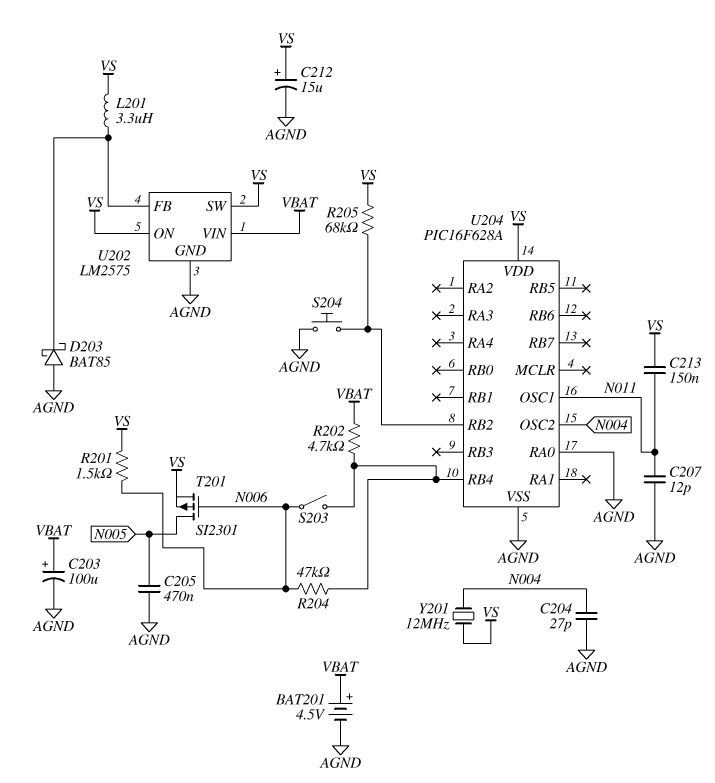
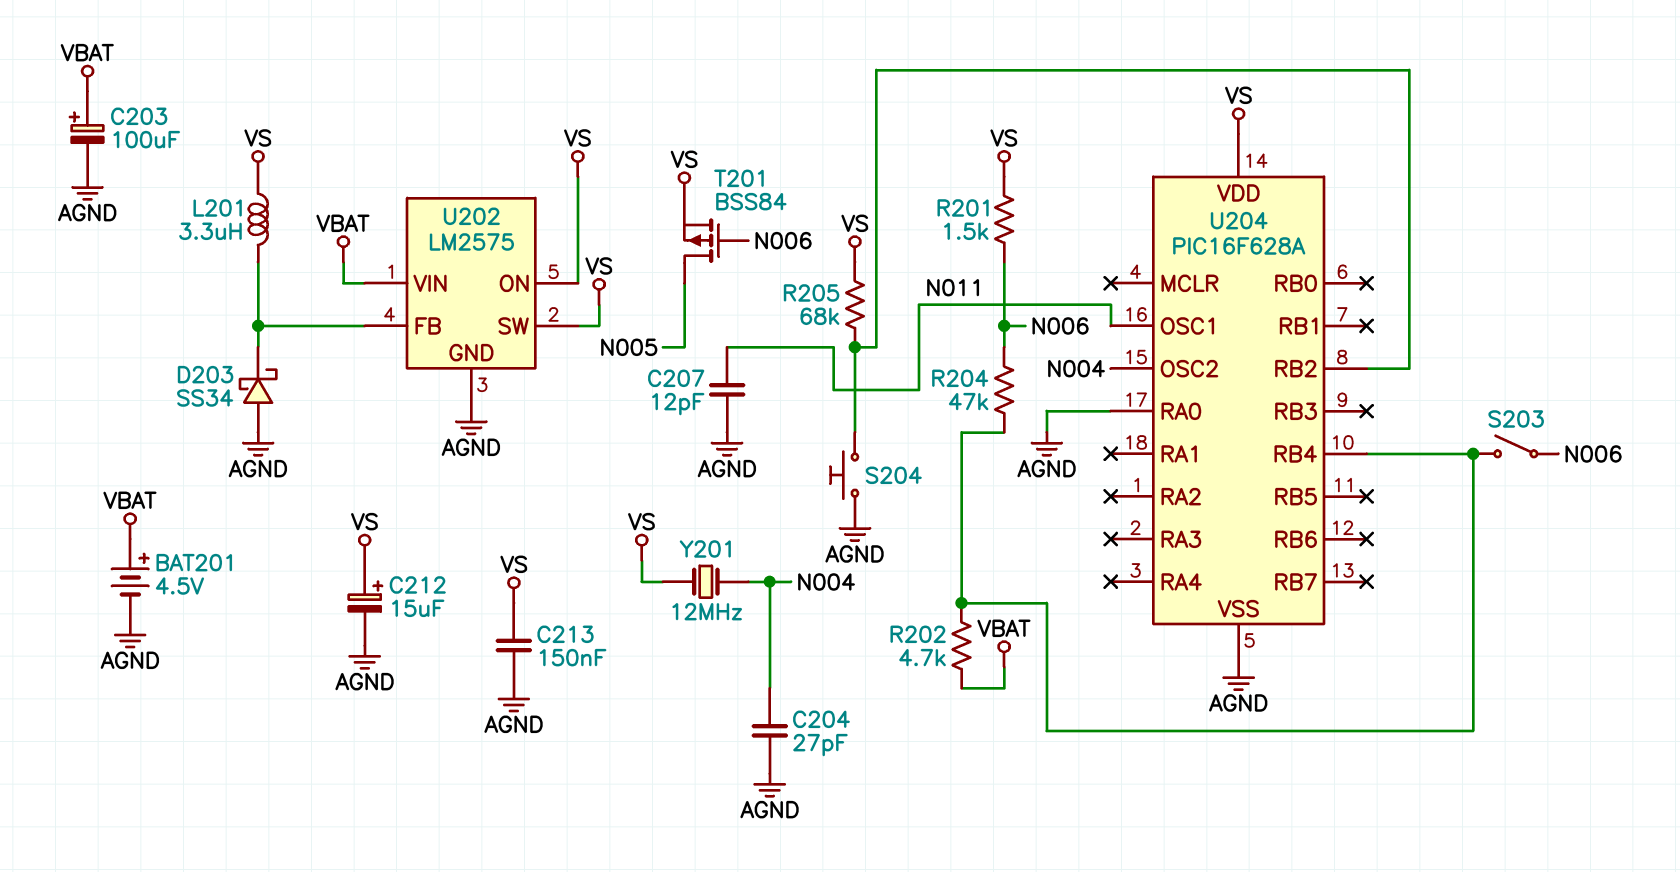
C205: 470nF (AGND, N005) -> none
C213: 150nF (N011, VS) -> 150nF (AGND, VS)
D203: schottky BAT85 (A AGND, K U202/FB) -> schottky SS34 (A AGND, K U202/FB)
T201: PMOS SI2301 (G N006, D N005, S VS) -> PMOS BSS84 (G N006, D N005, S VS)

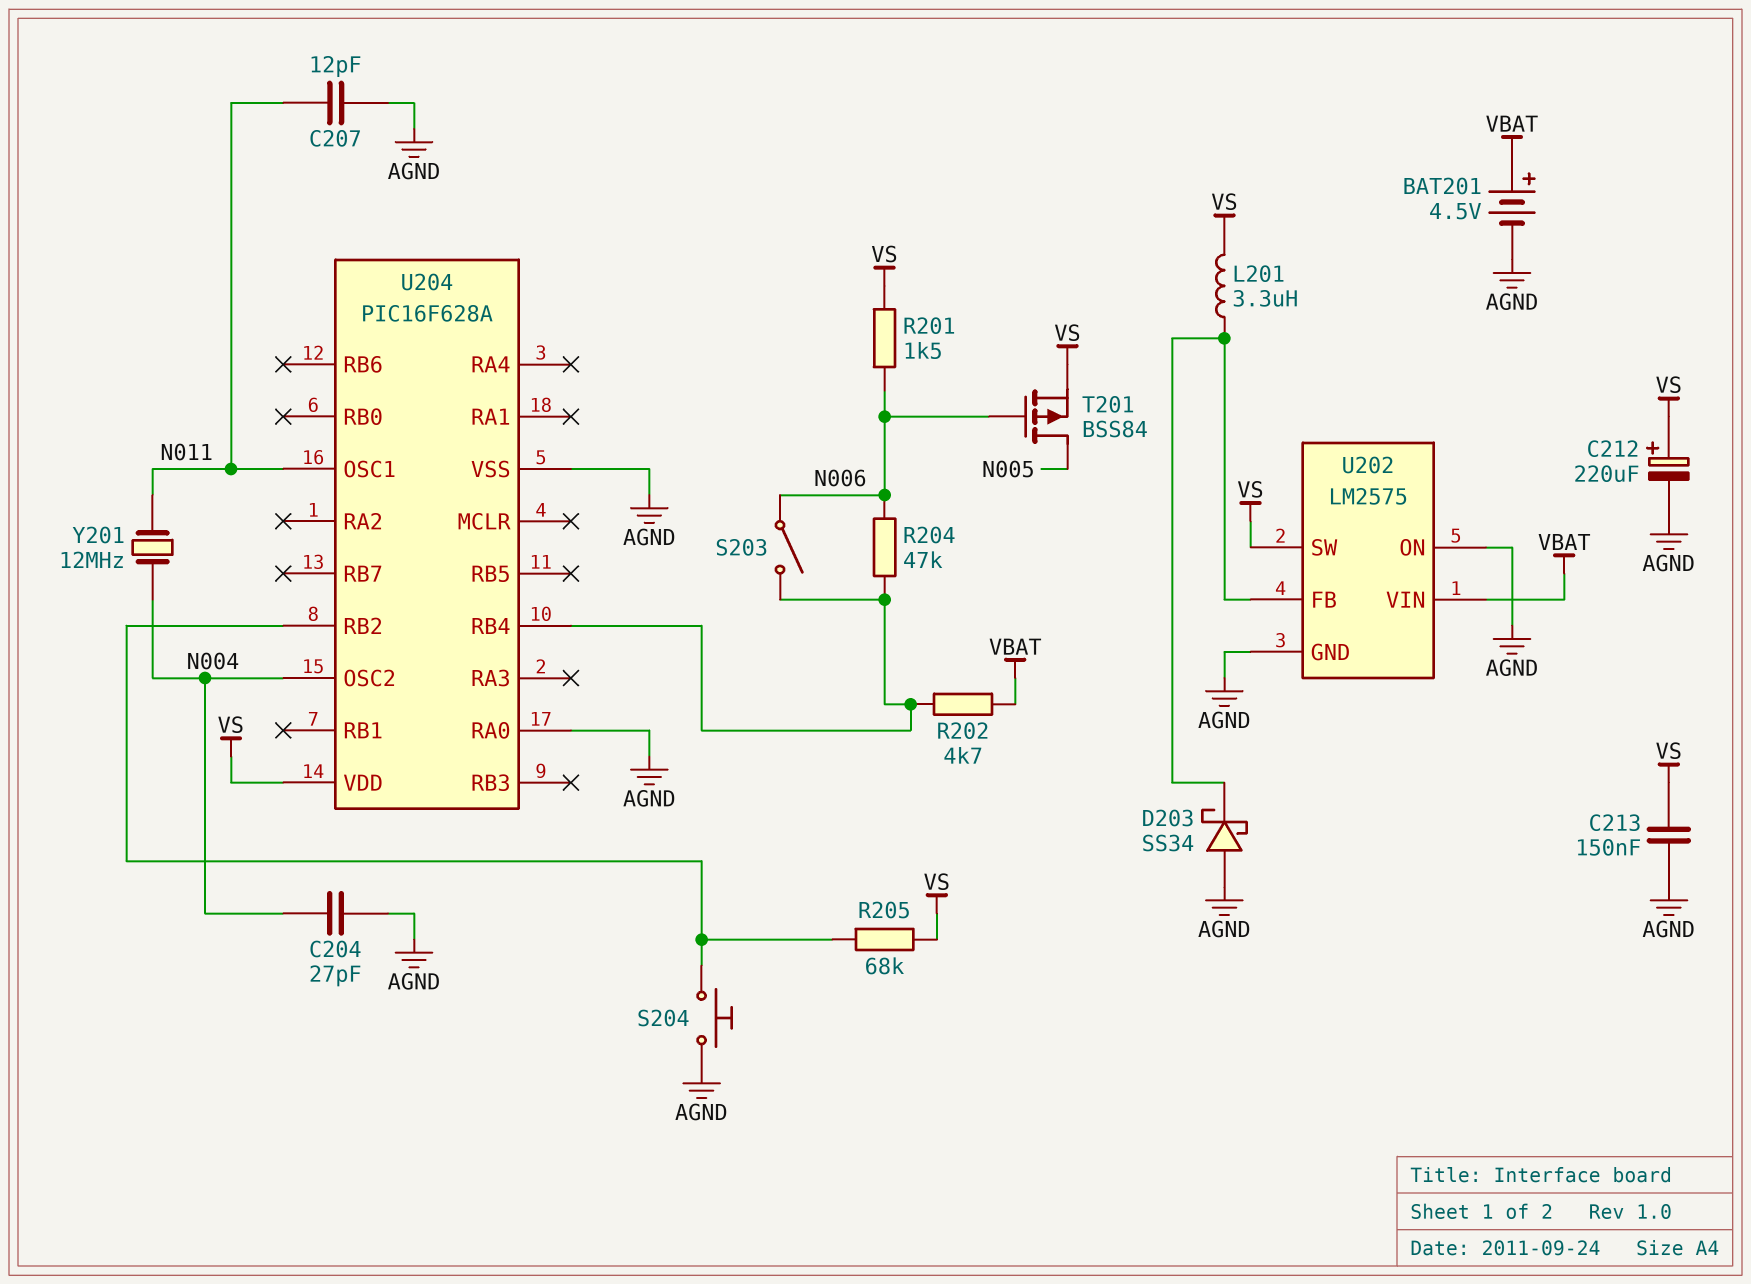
C203: 100uF (plus VBAT, minus AGND) -> none
C212: 15uF (plus VS, minus AGND) -> 220uF (plus VS, minus AGND)
U202 pin ON: VS -> AGND
Y201: 12MHz (N004, VS) -> 12MHz (N004, N011)

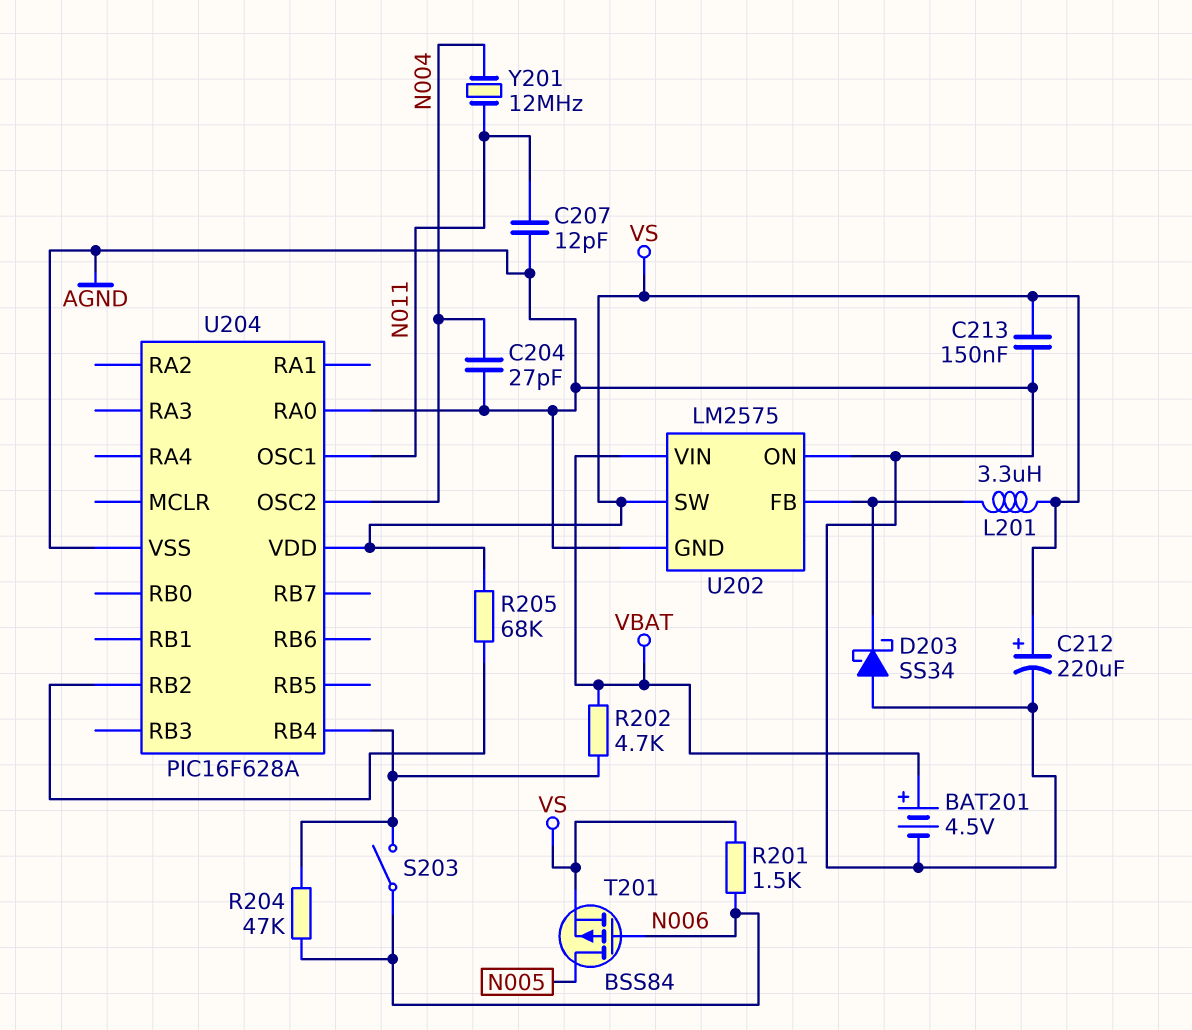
S204: button (AGND, U204/RB2) -> none

